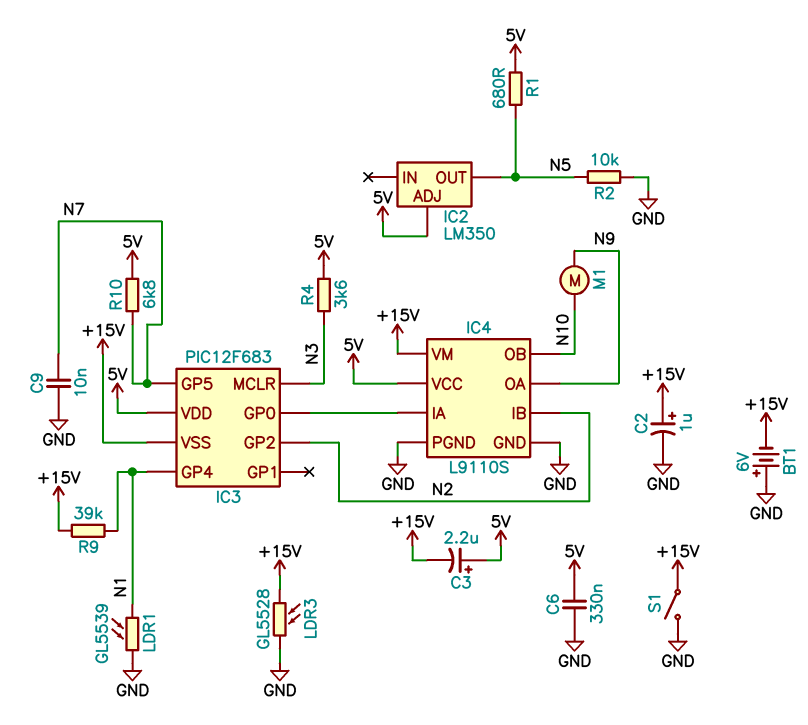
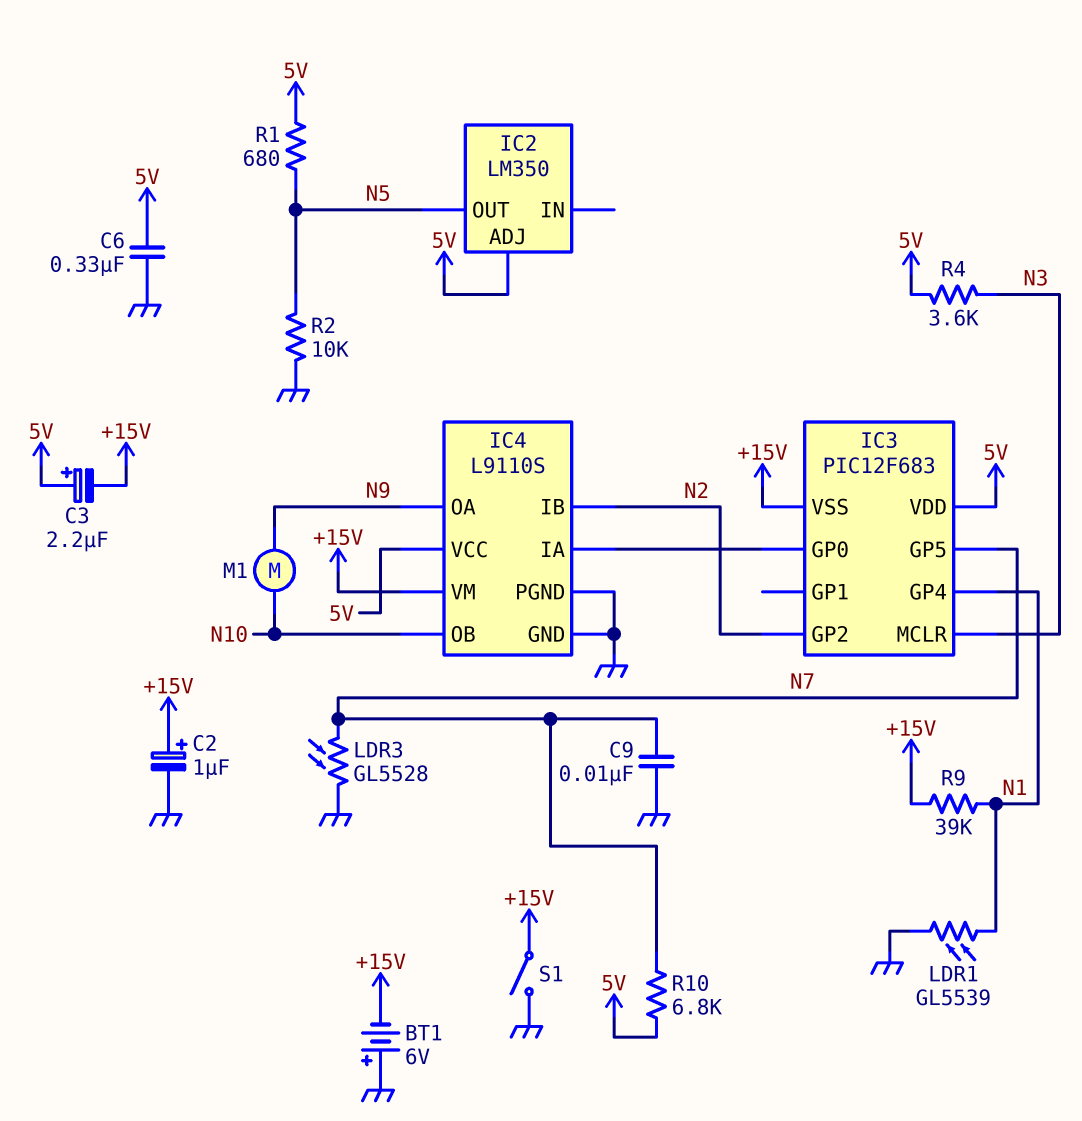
LDR3: GL5528 (+15V, GND) -> GL5528 (GND, N7)

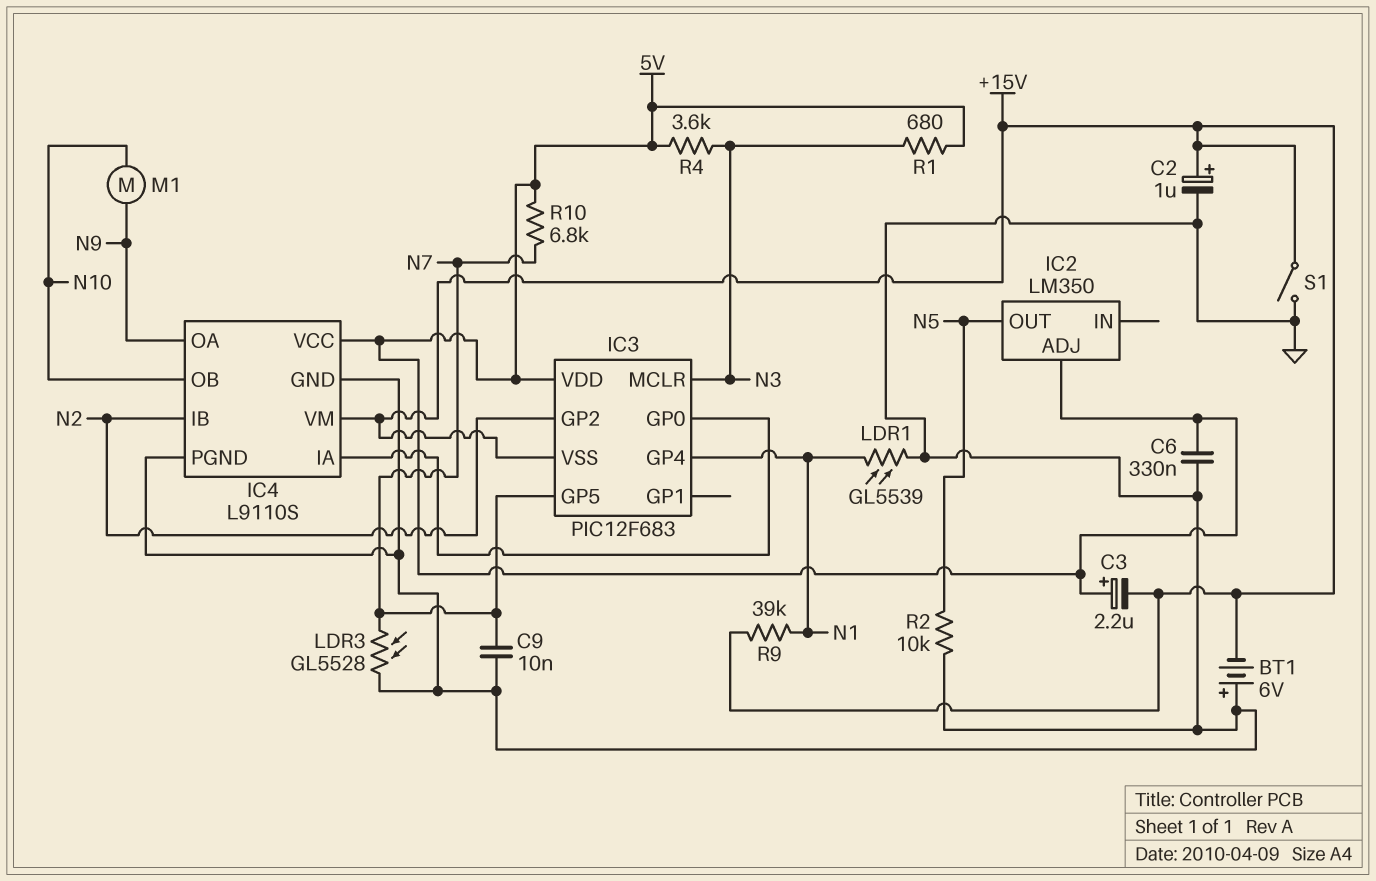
R1: 680 (5V, N5) -> 680 (5V, N3)

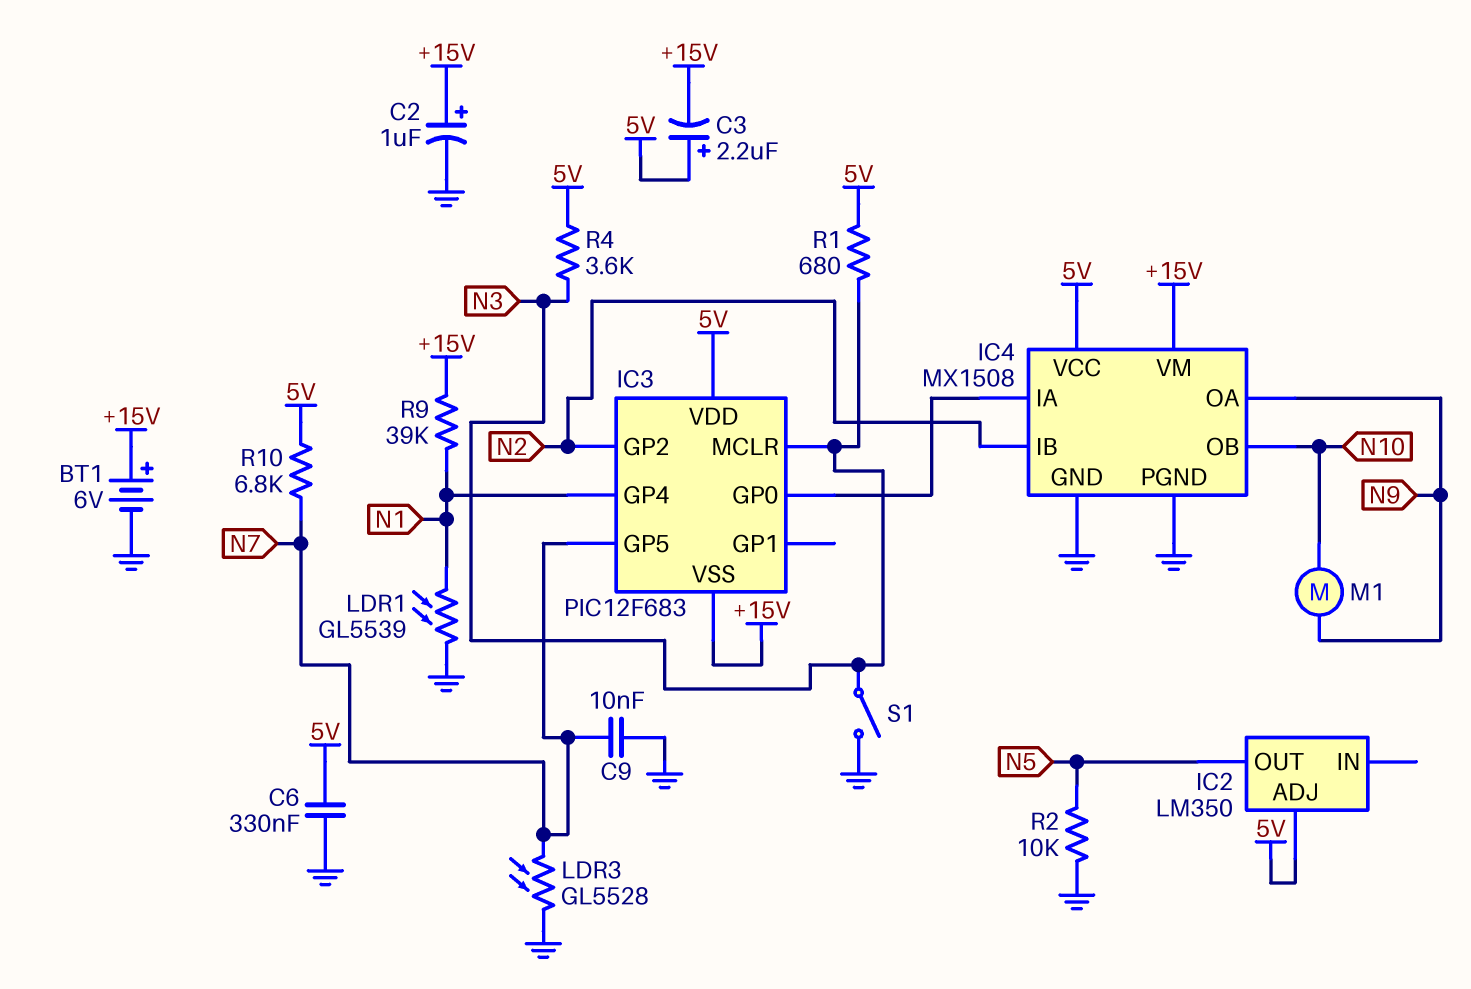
BT1: 6V (plus GND, minus +15V) -> 6V (plus +15V, minus GND)
IC4: L9110S -> MX1508
S1: switch (+15V, GND) -> switch (GND, N3)

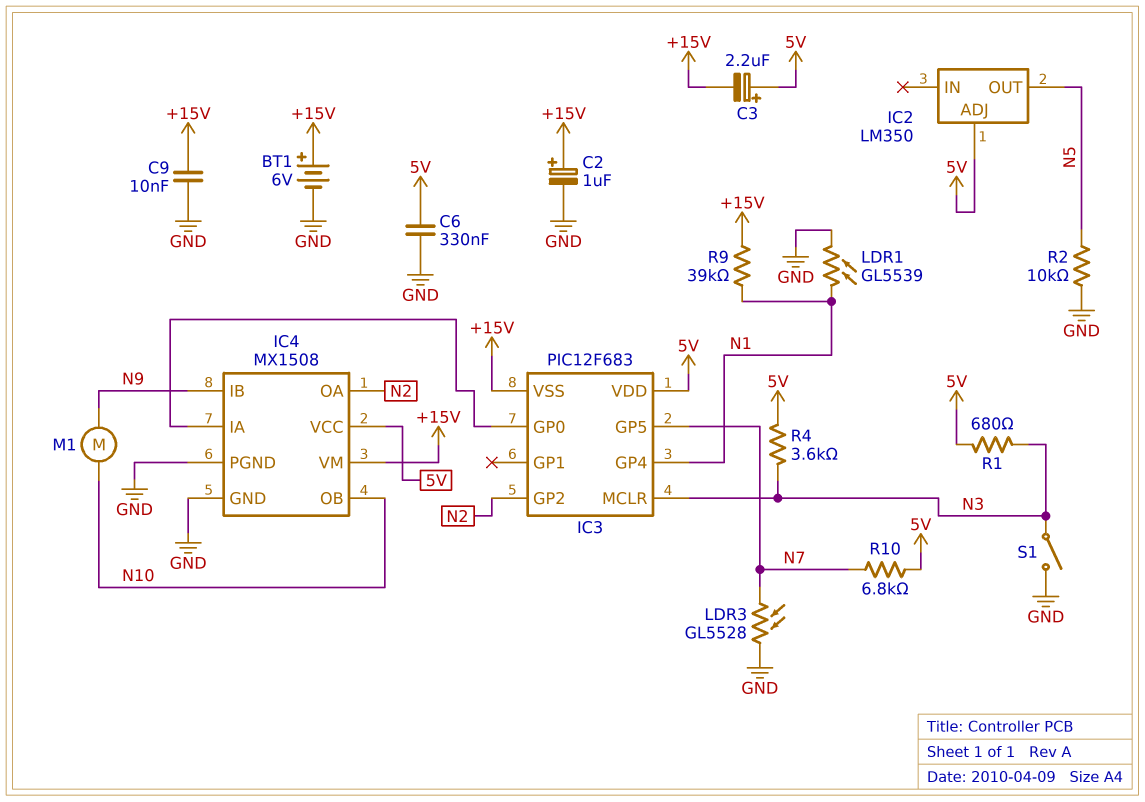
C9: 10nF (GND, N7) -> 10nF (+15V, GND)
IC4 pin IB: N2 -> N9
IC4 pin OA: N9 -> N2

